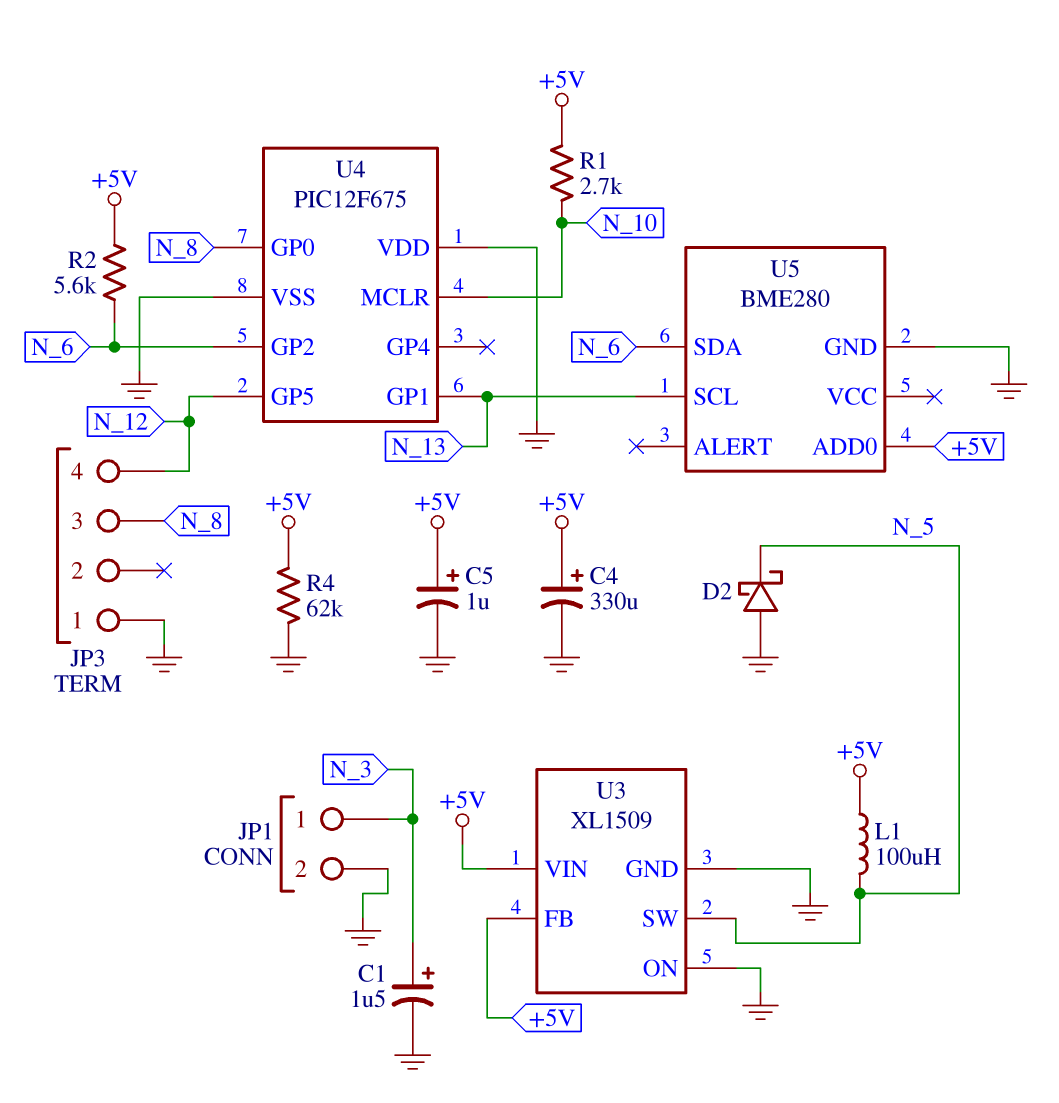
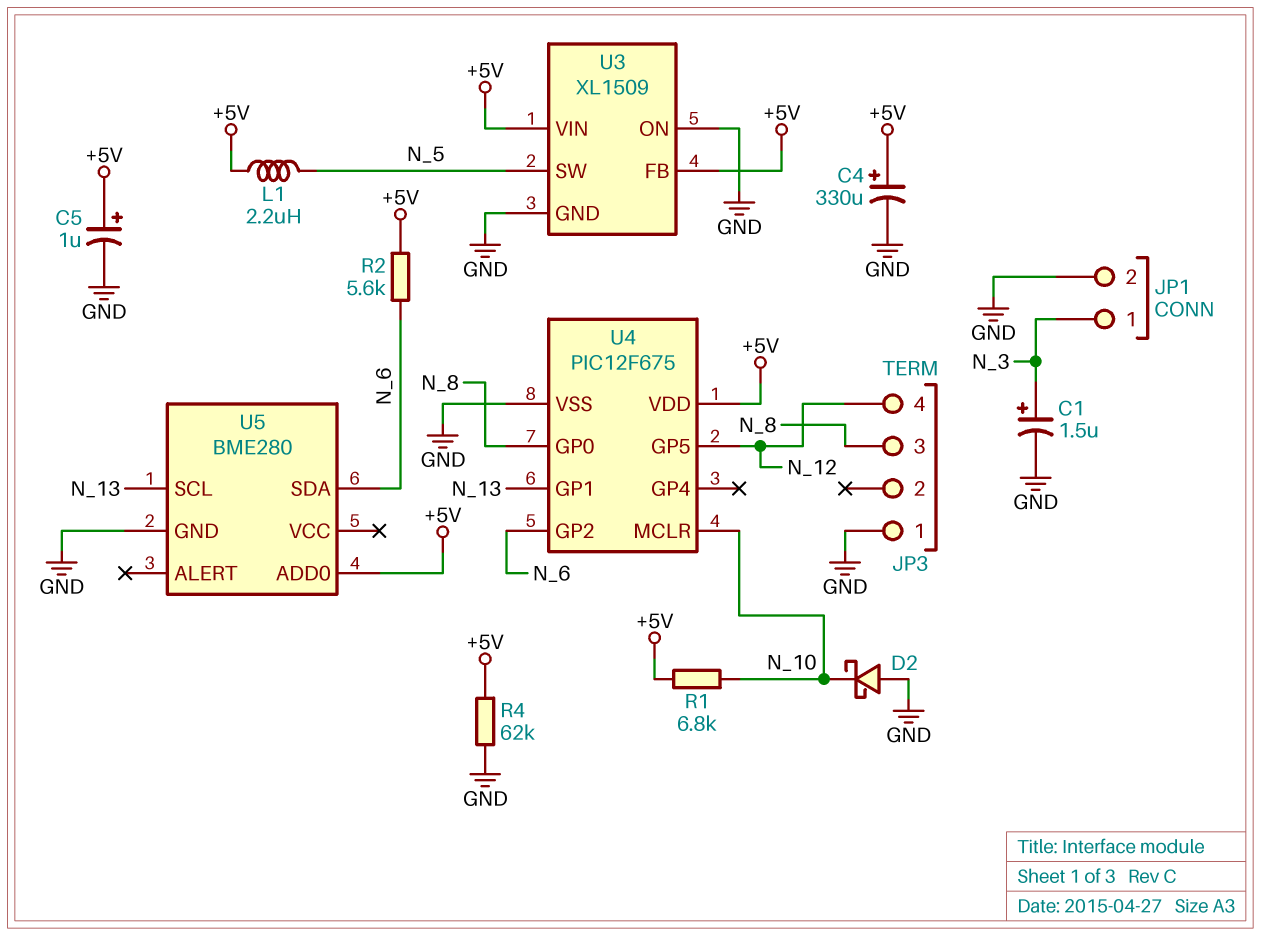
D2: schottky (A GND, K N_5) -> schottky (A GND, K N_10)
L1: 100uH (+5V, N_5) -> 2.2uH (+5V, N_5)
R1: 2.7k (+5V, N_10) -> 6.8k (+5V, N_10)
U4 pin VDD: GND -> +5V

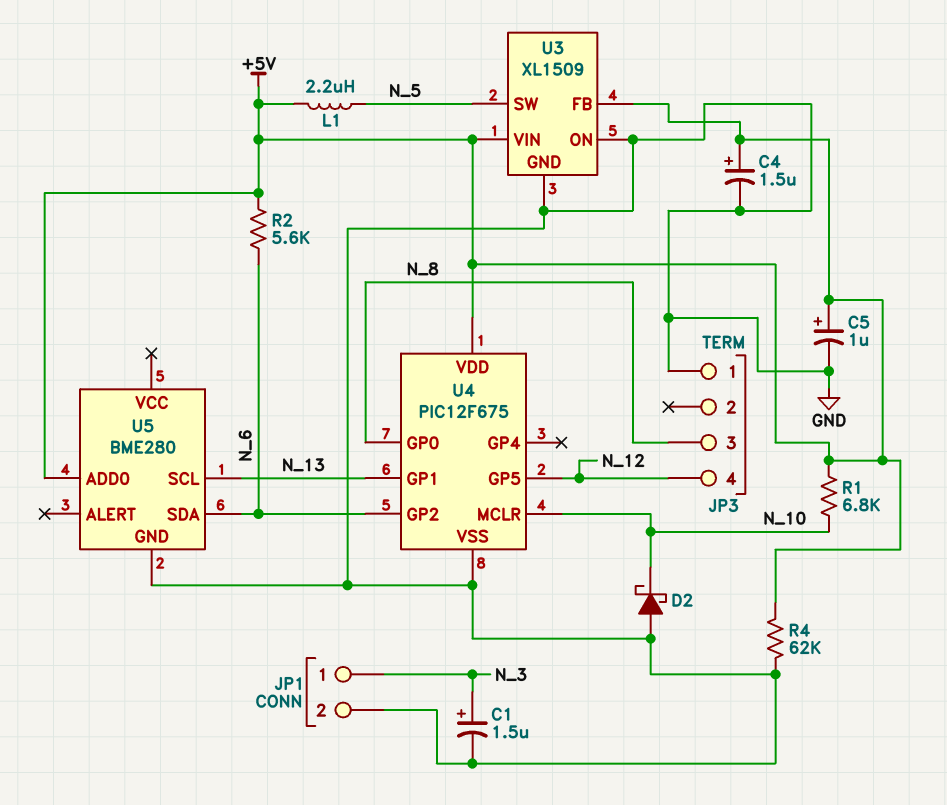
C4: 330uF (plus +5V, minus GND) -> 1.5uF (plus +5V, minus GND)

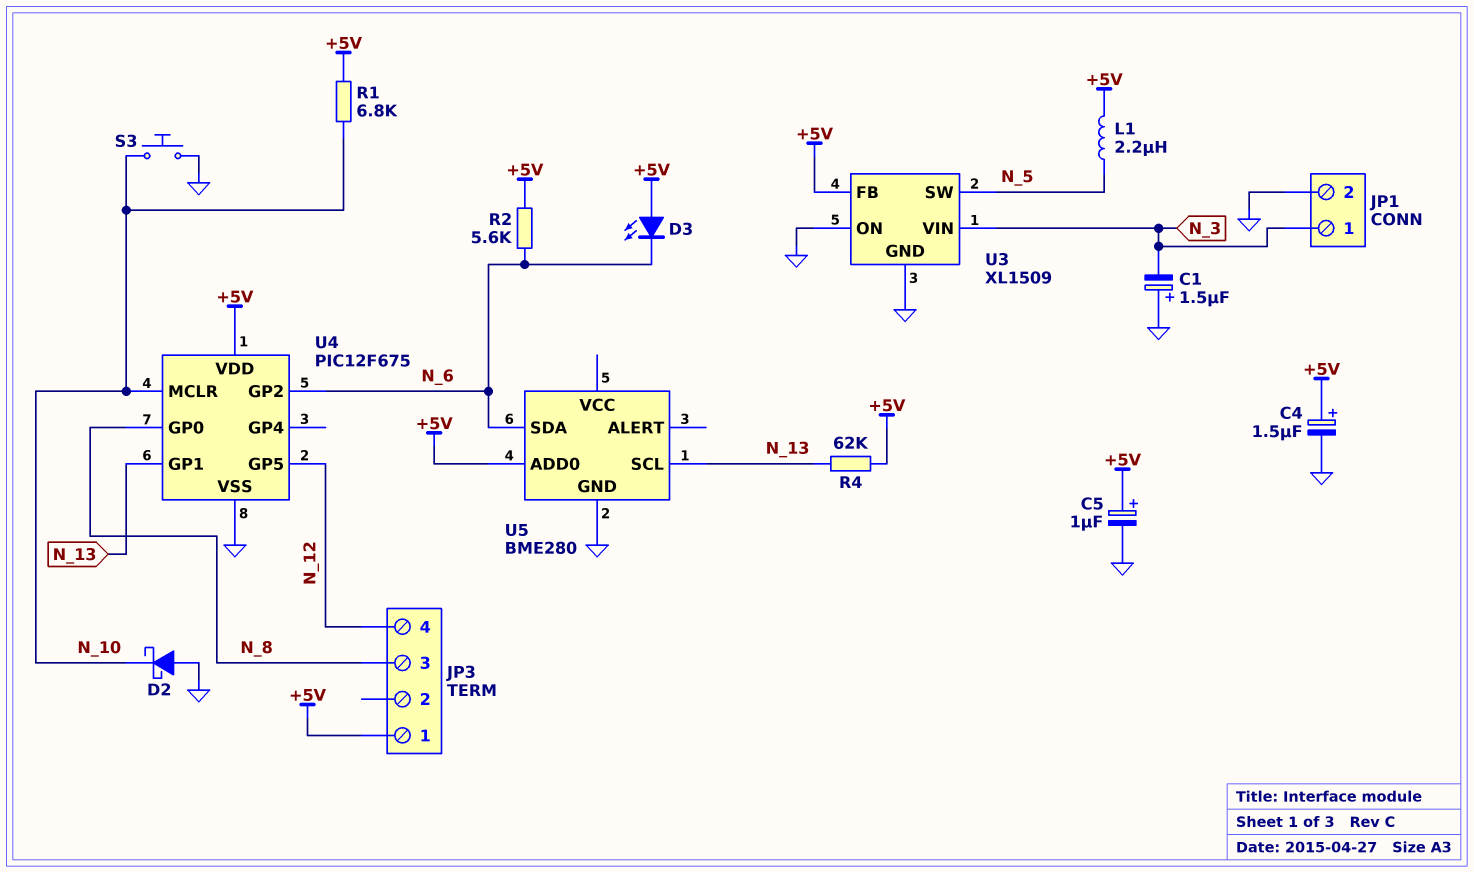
C1: 1.5uF (plus N_3, minus GND) -> 1.5uF (plus GND, minus N_3)
D3: none -> LED (A +5V, K N_6)
JP3 pin 1: GND -> +5V
R4: 62k (+5V, GND) -> 62k (+5V, N_13)
S3: none -> button (GND, N_10)
U3 pin VIN: +5V -> N_3

